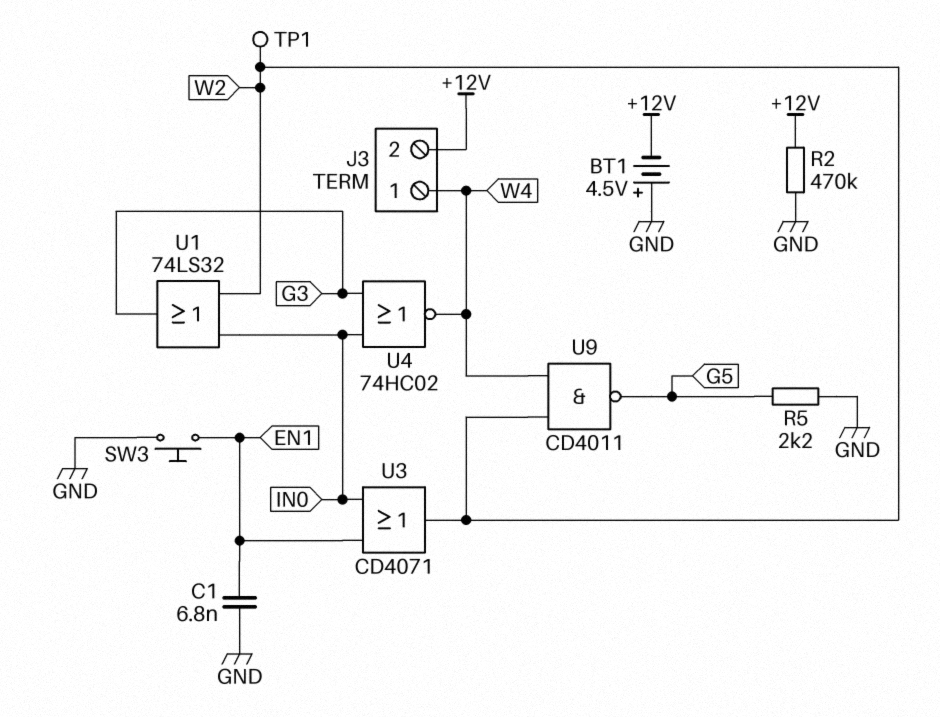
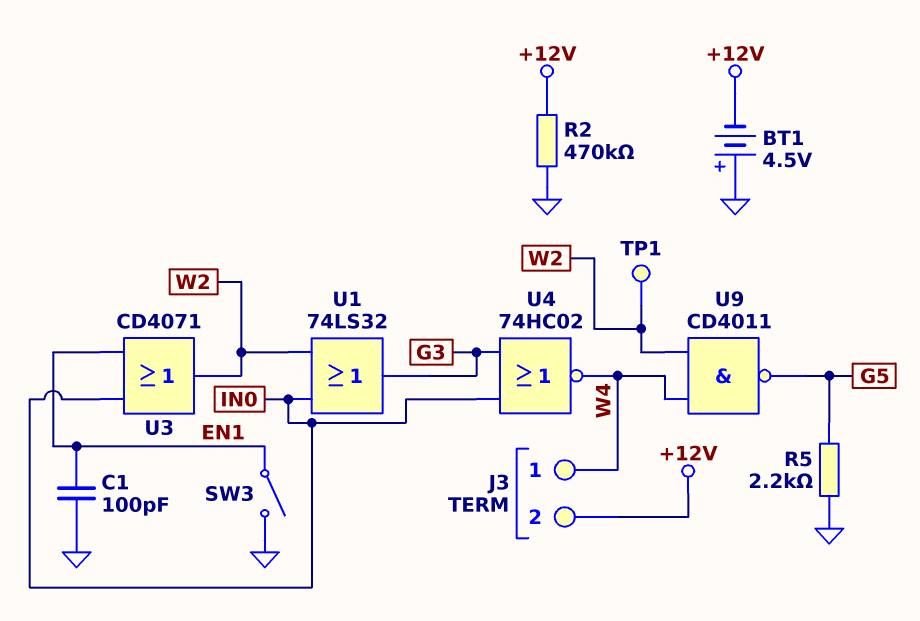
C1: 6.8nF (EN1, GND) -> 100pF (EN1, GND)
SW3: button (EN1, GND) -> switch (EN1, GND)

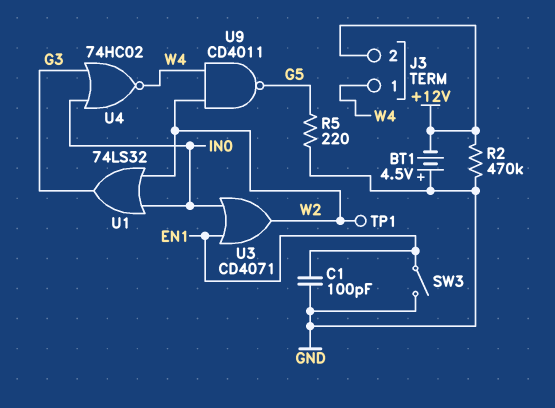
R5: 2.2k (G5, GND) -> 220 (G5, GND)

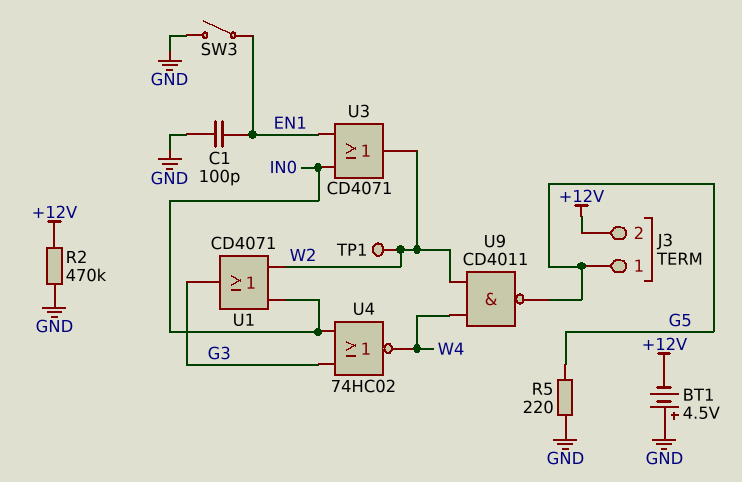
J3 pin 1: W4 -> G5
U1: OR 74LS32 (in IN0, in W2, out G3) -> OR CD4071 (in IN0, in W2, out G3)

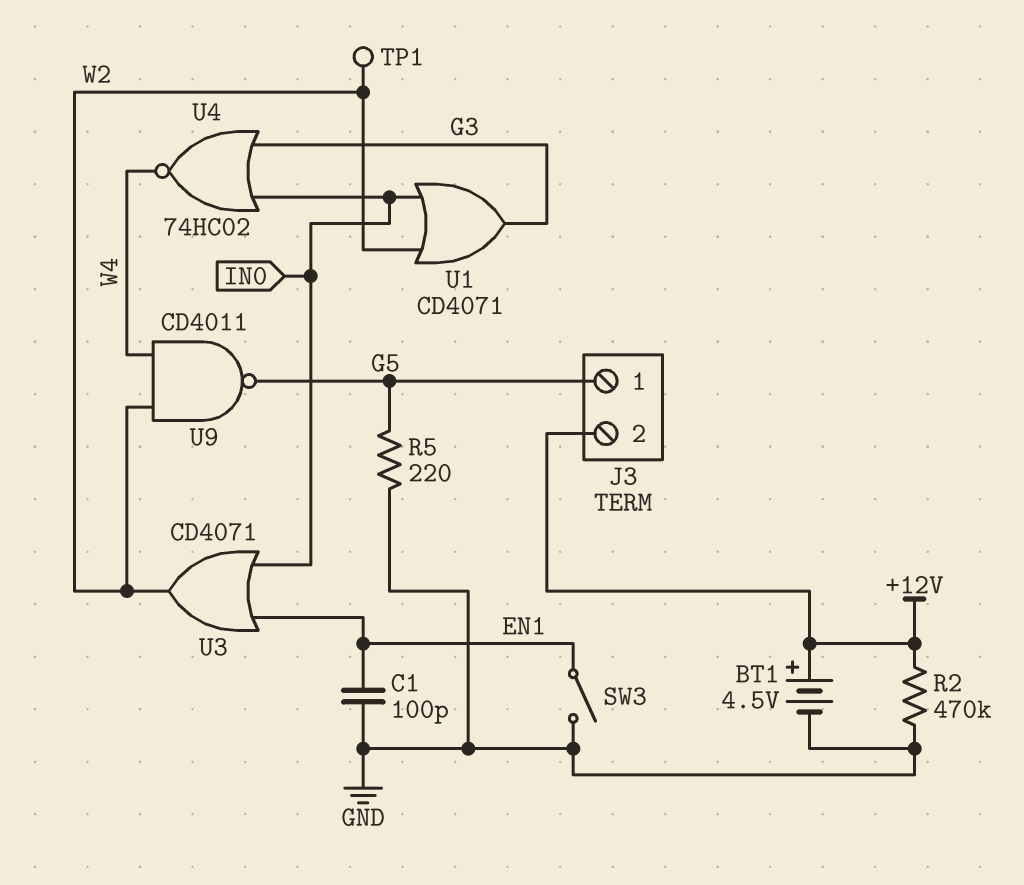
BT1: 4.5V (plus GND, minus +12V) -> 4.5V (plus +12V, minus GND)

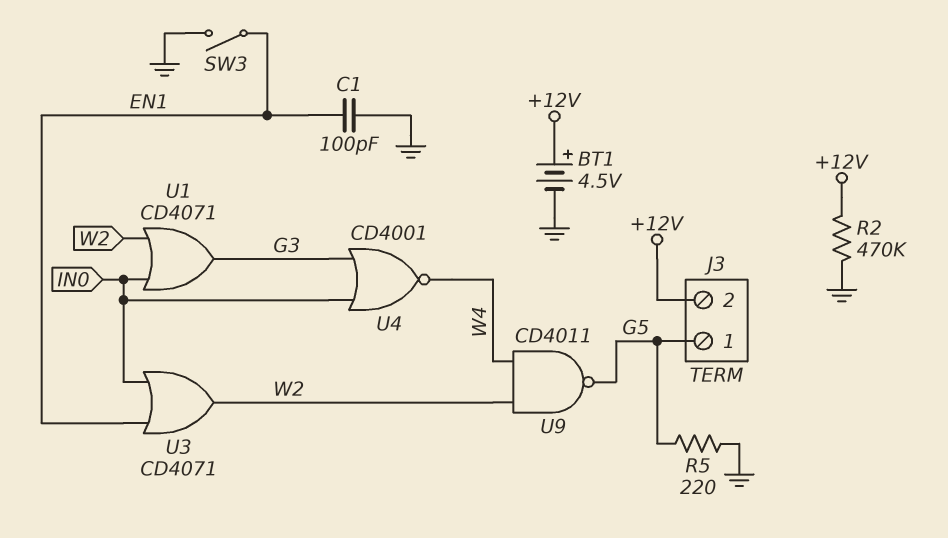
TP1: test point (W2) -> none
U4: NOR 74HC02 (in G3, in IN0, out W4) -> NOR CD4001 (in G3, in IN0, out W4)

